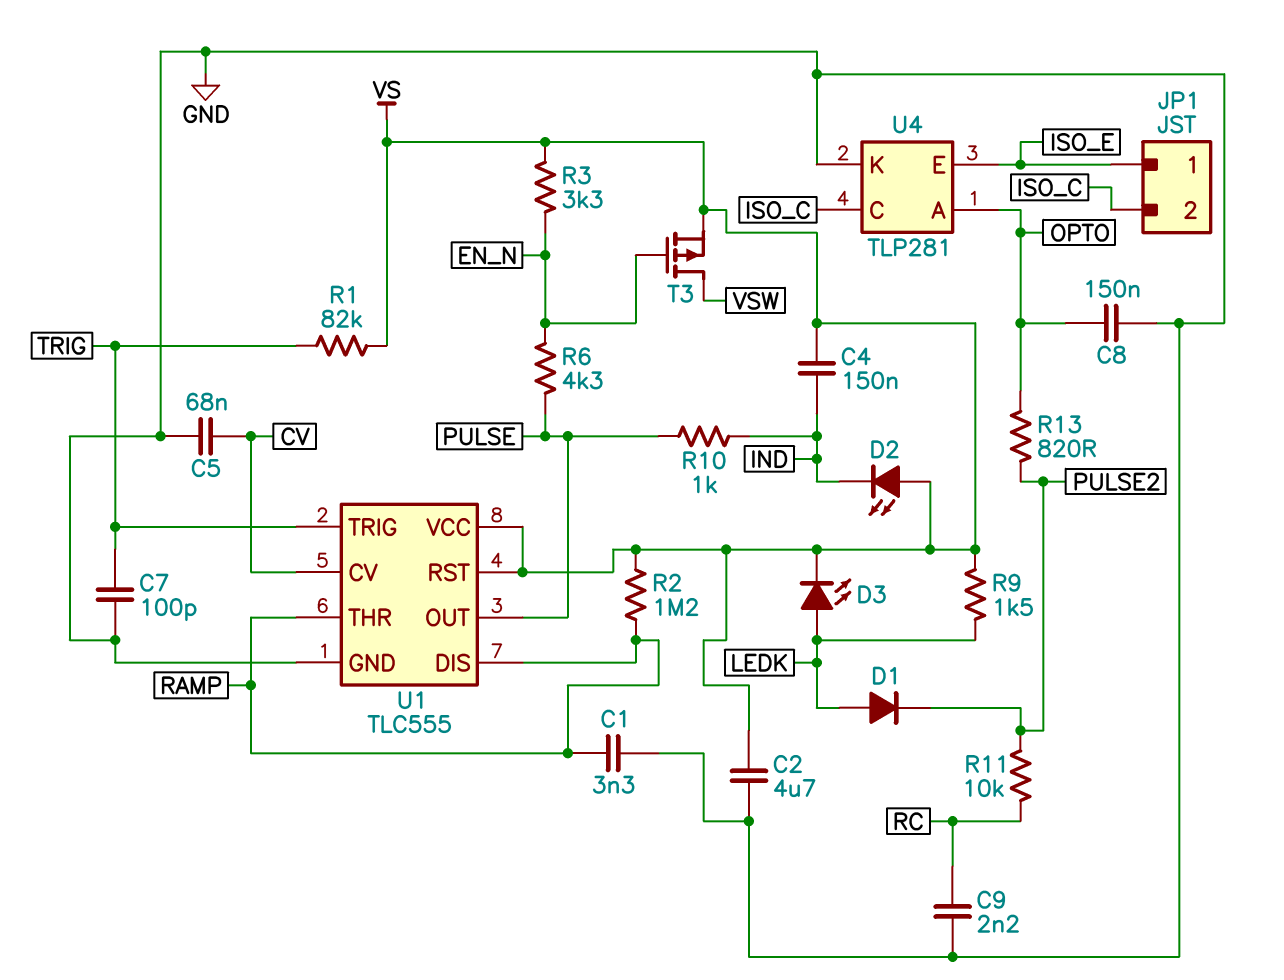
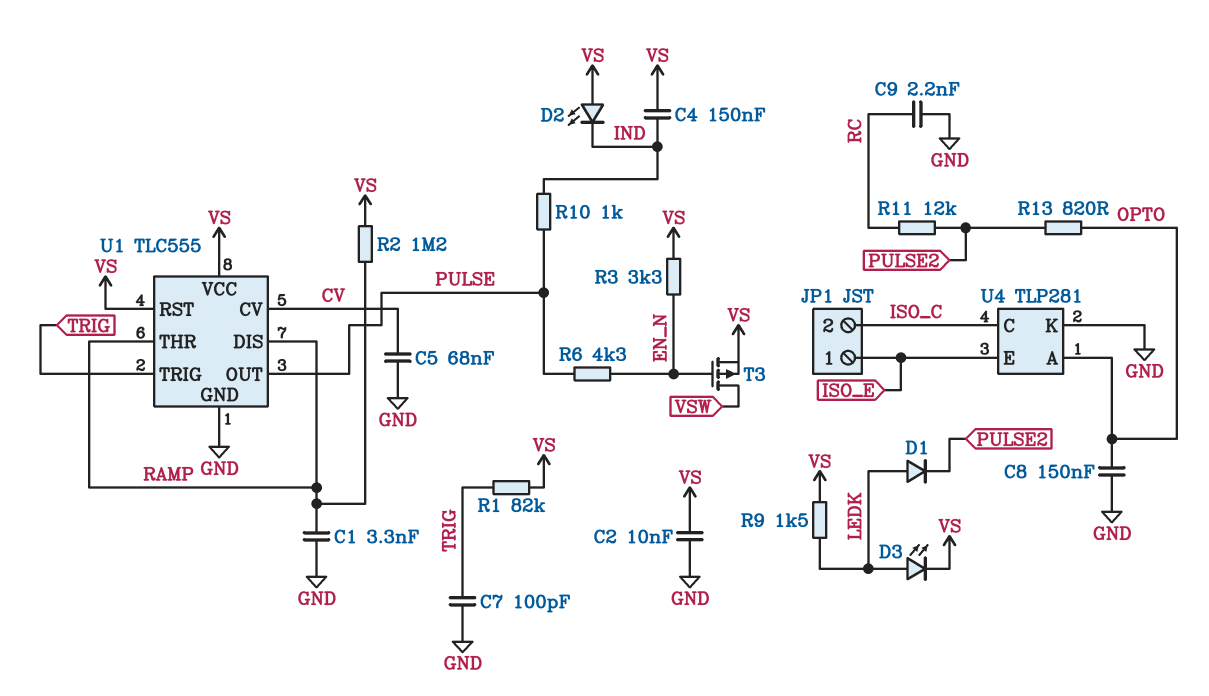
C2: 4.7uF (GND, VS) -> 10nF (GND, VS)
R11: 10k (PULSE2, RC) -> 12k (PULSE2, RC)

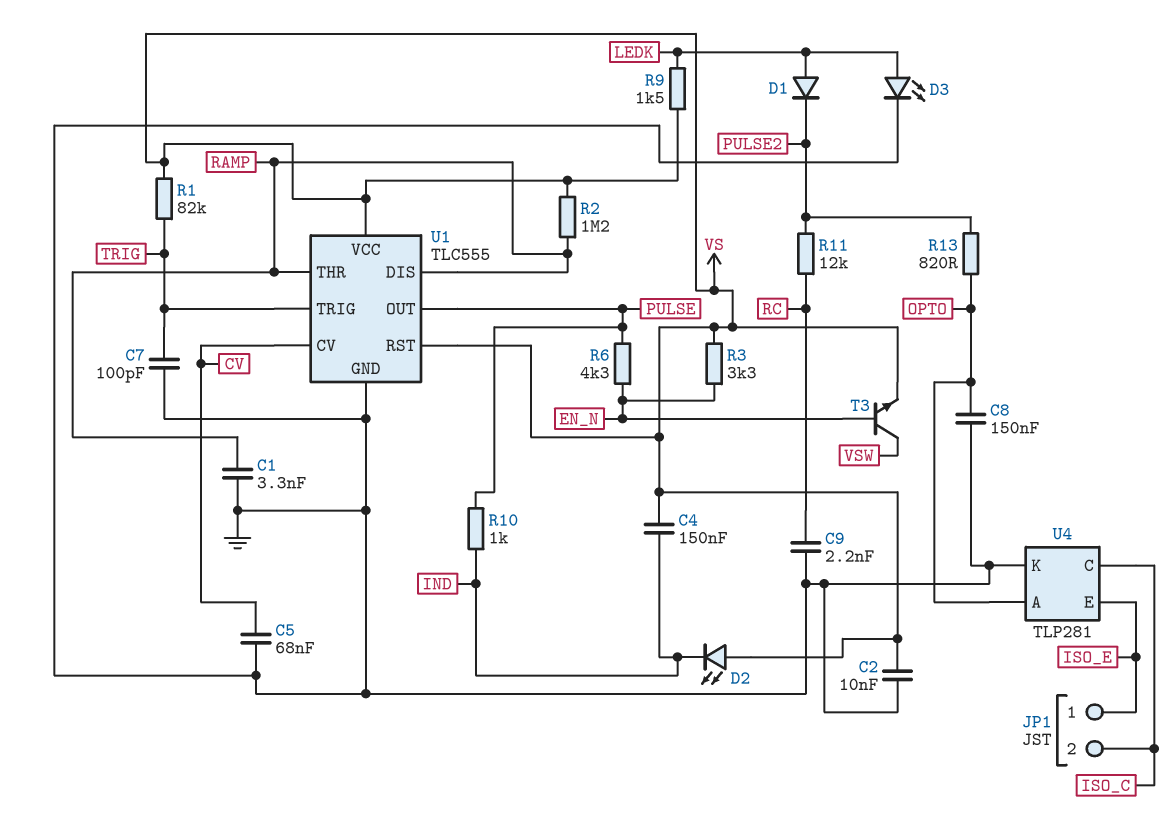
D3: LED (A LEDK, K VS) -> LED (A LEDK, K GND)
T3: PMOS (G EN_N, D VSW, S VS) -> NPN (B EN_N, C VSW, E VS)

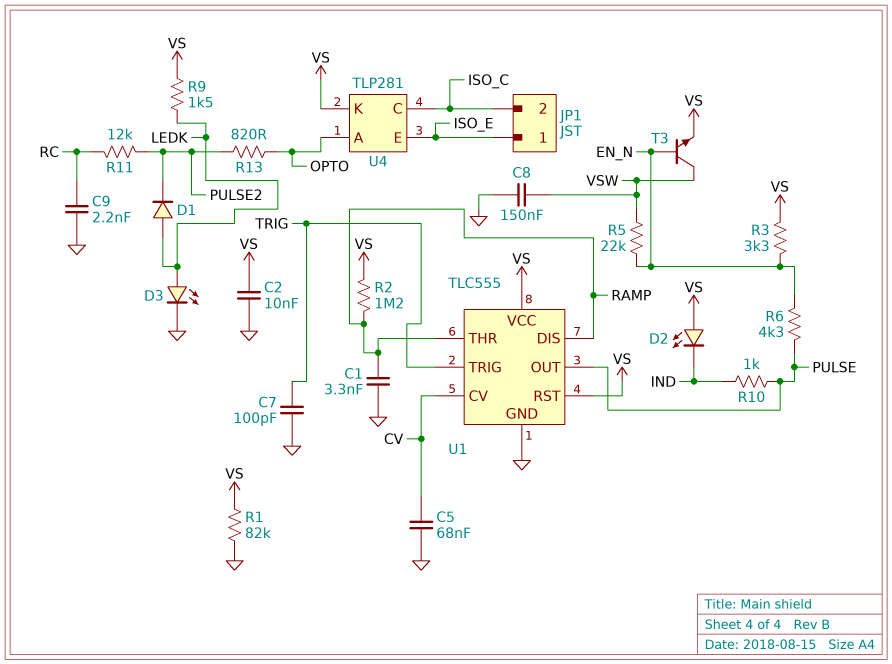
C4: 150nF (IND, VS) -> none
C8: 150nF (GND, OPTO) -> 150nF (GND, VSW)
R1: 82k (TRIG, VS) -> 82k (GND, VS)
R5: none -> 22k (EN_N, VSW)
U4 pin K: GND -> VS

